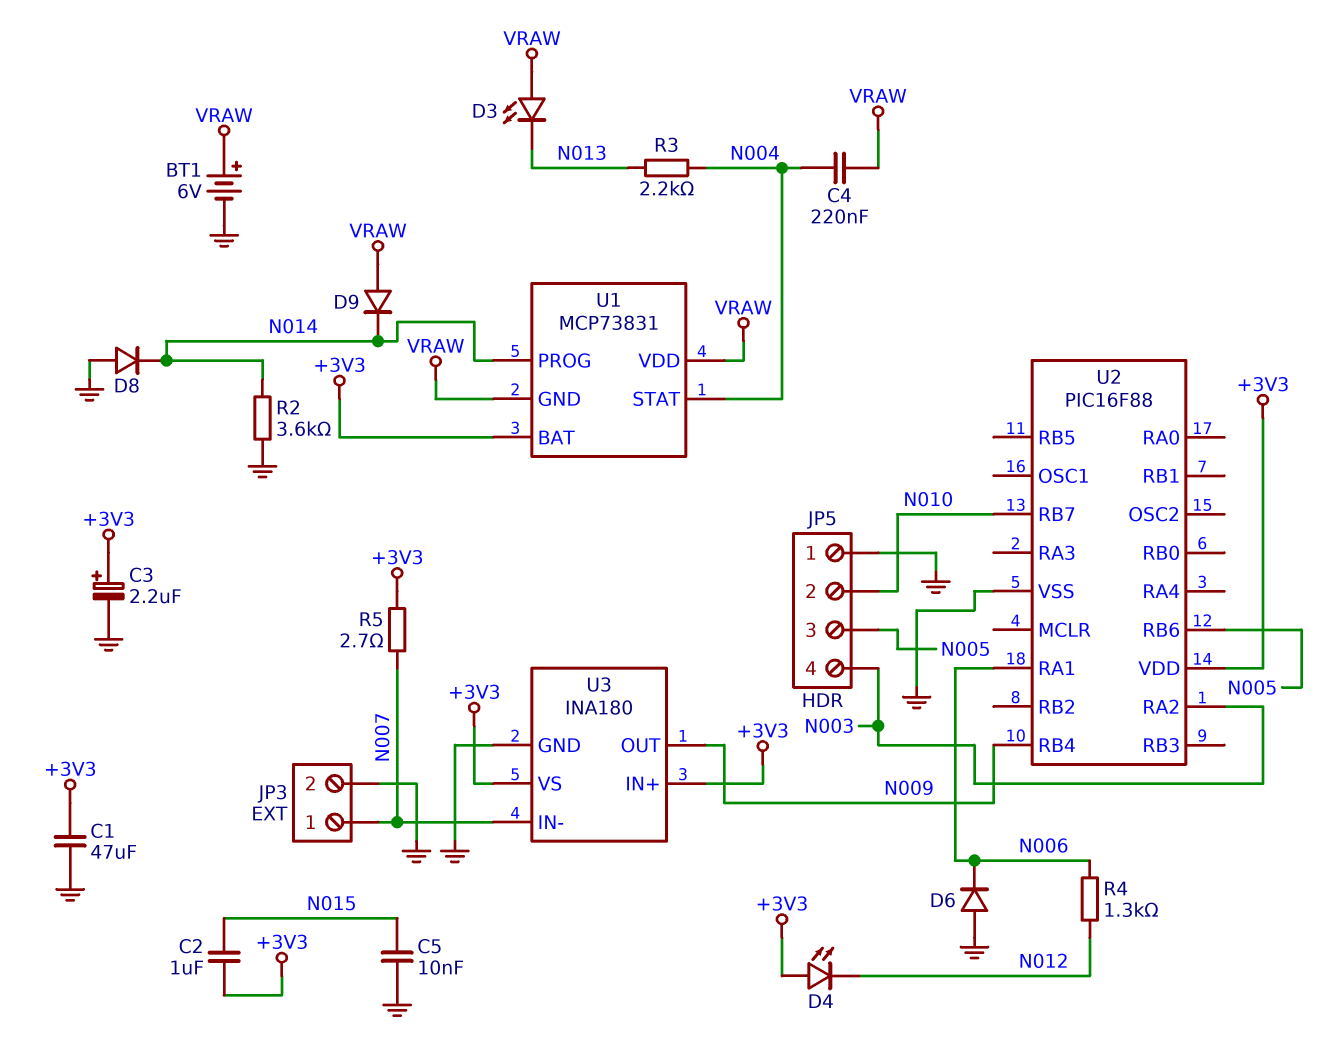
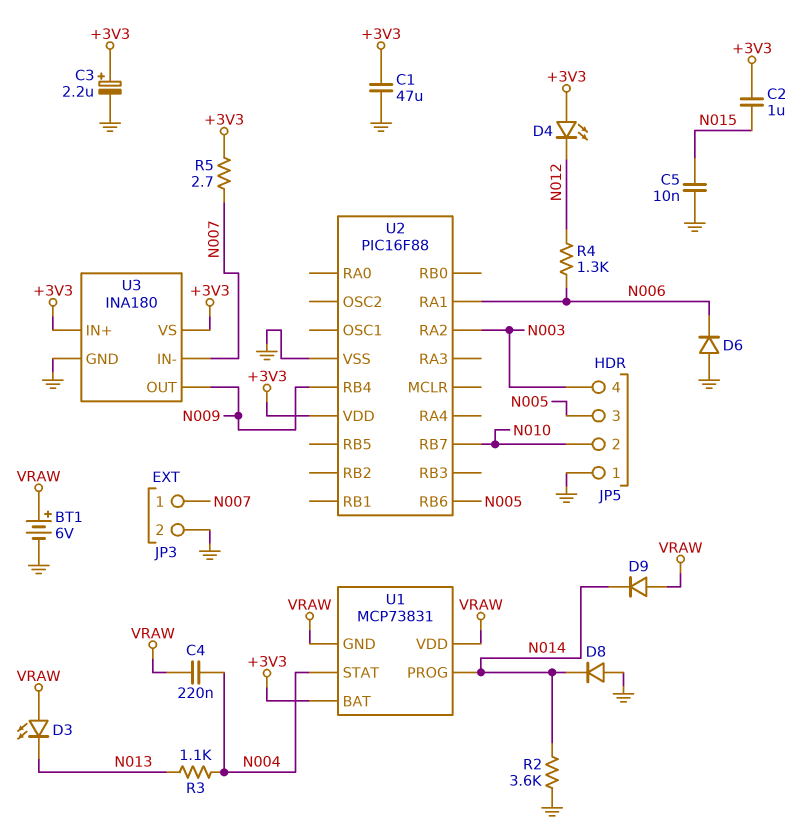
R3: 2.2k (N004, N013) -> 1.1k (N004, N013)

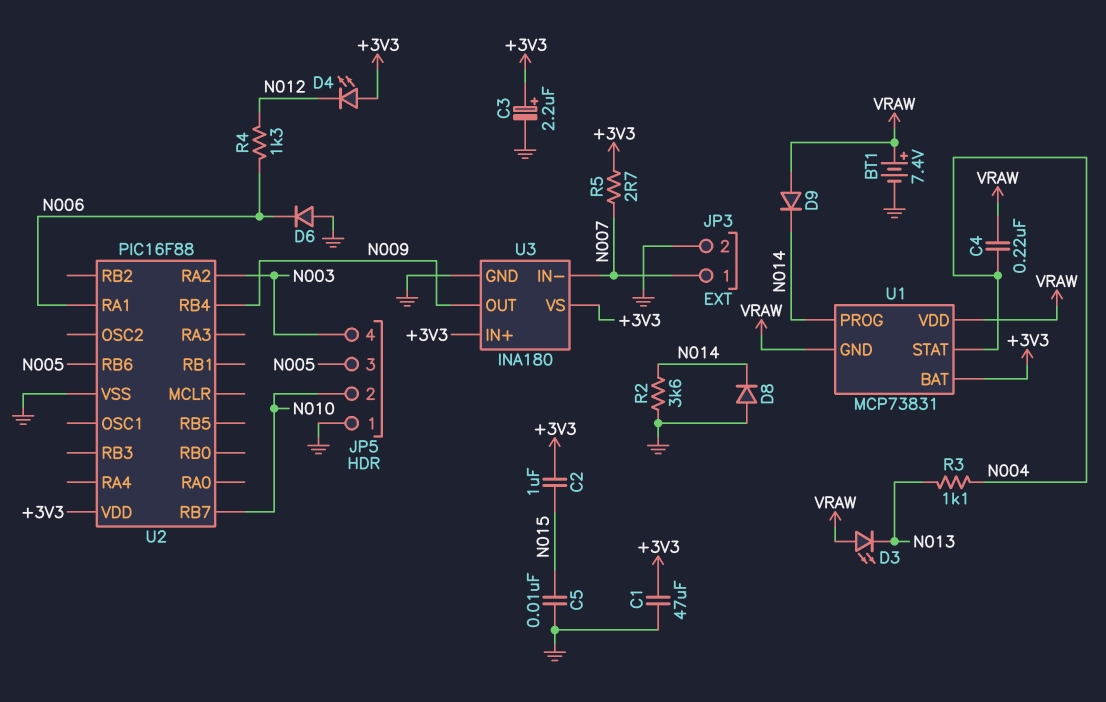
BT1: 6V (plus VRAW, minus GND) -> 7.4V (plus VRAW, minus GND)

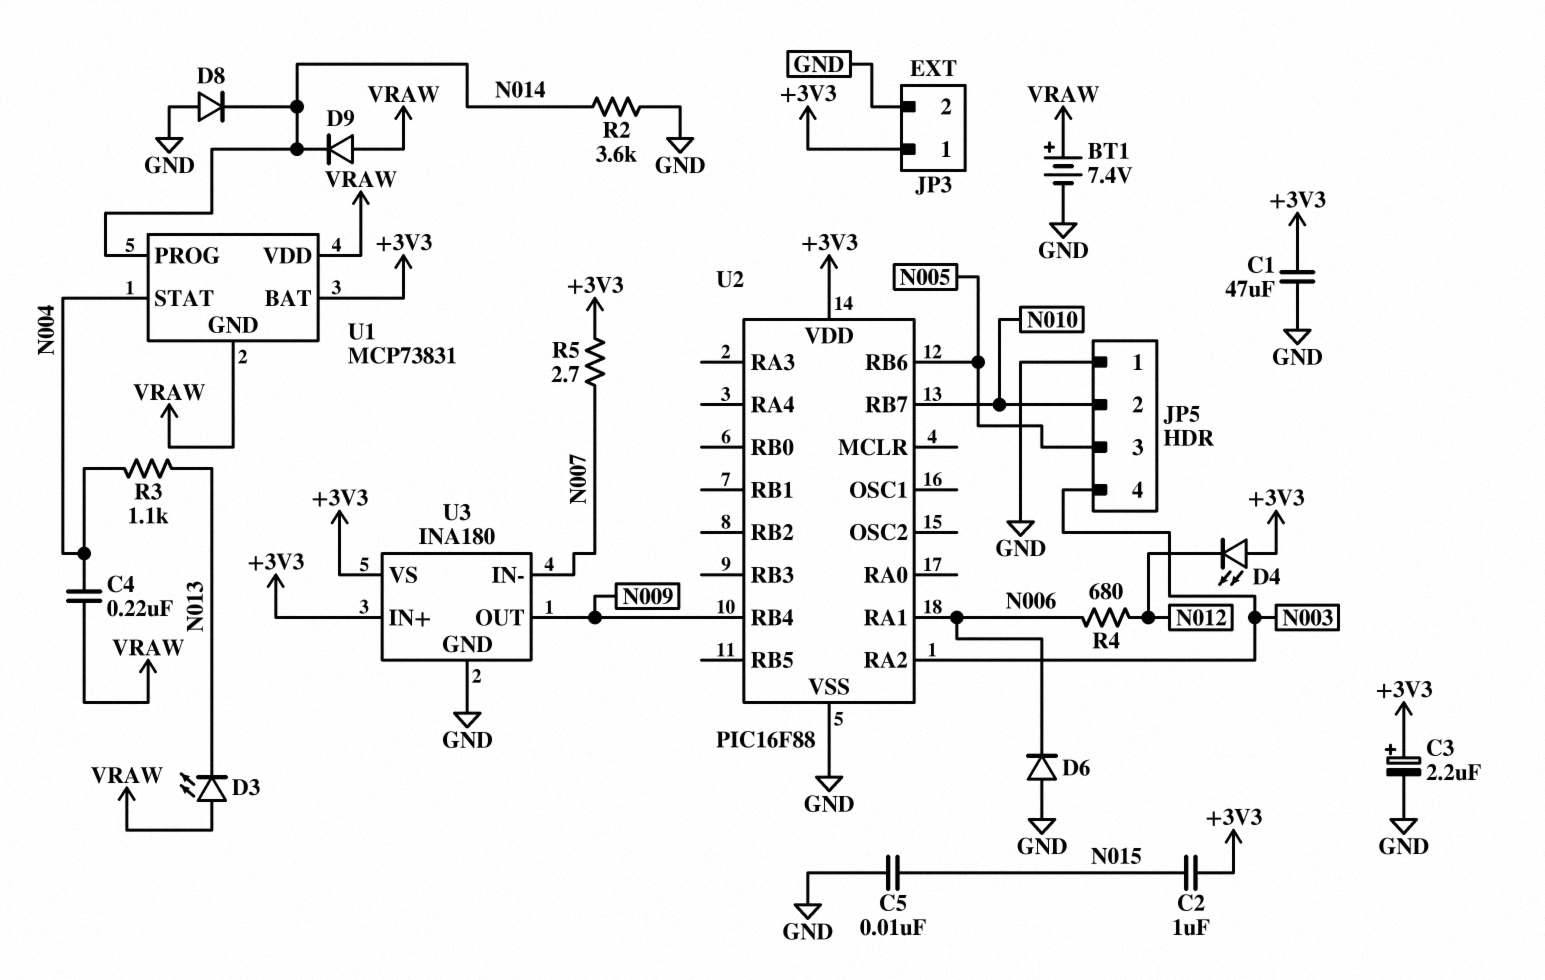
JP3 pin 1: N007 -> +3V3
R4: 1.3k (N006, N012) -> 680 (N006, N012)

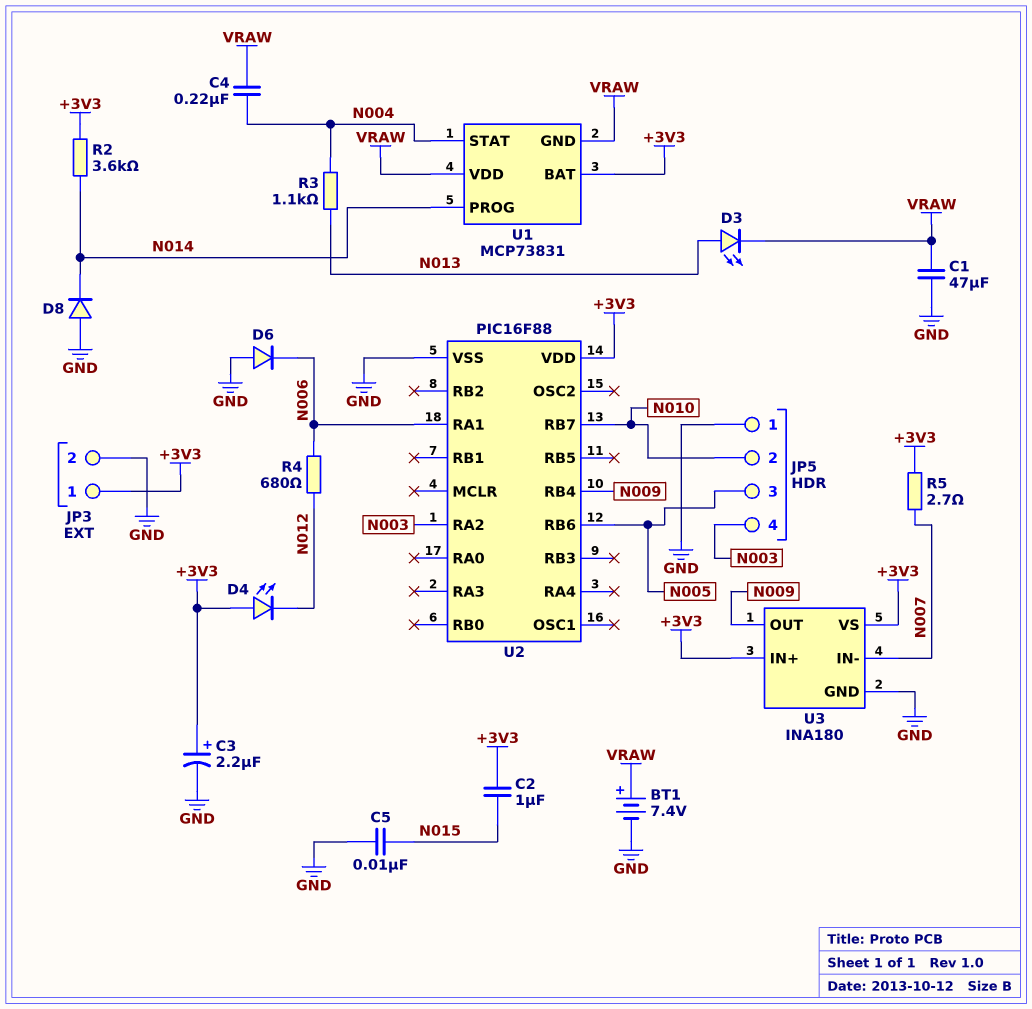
C1: 47uF (+3V3, GND) -> 47uF (GND, VRAW)
D3: LED (A VRAW, K N013) -> LED (A N013, K VRAW)
D9: diode (A VRAW, K N014) -> none
R2: 3.6k (GND, N014) -> 3.6k (+3V3, N014)

